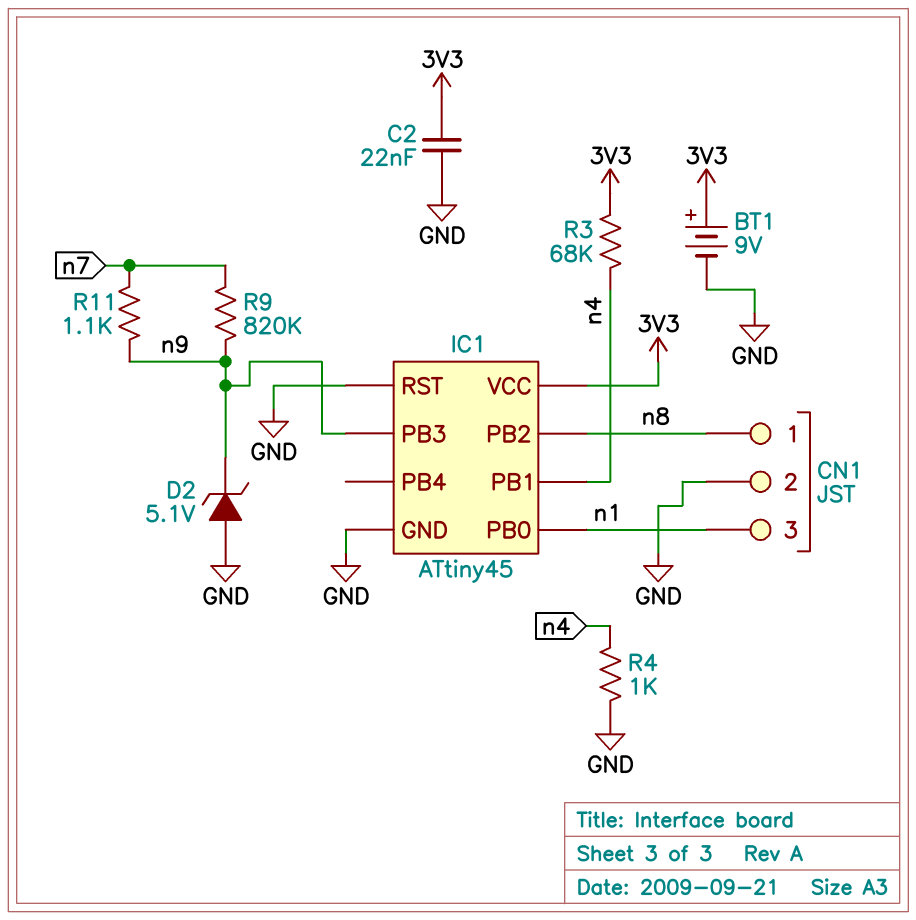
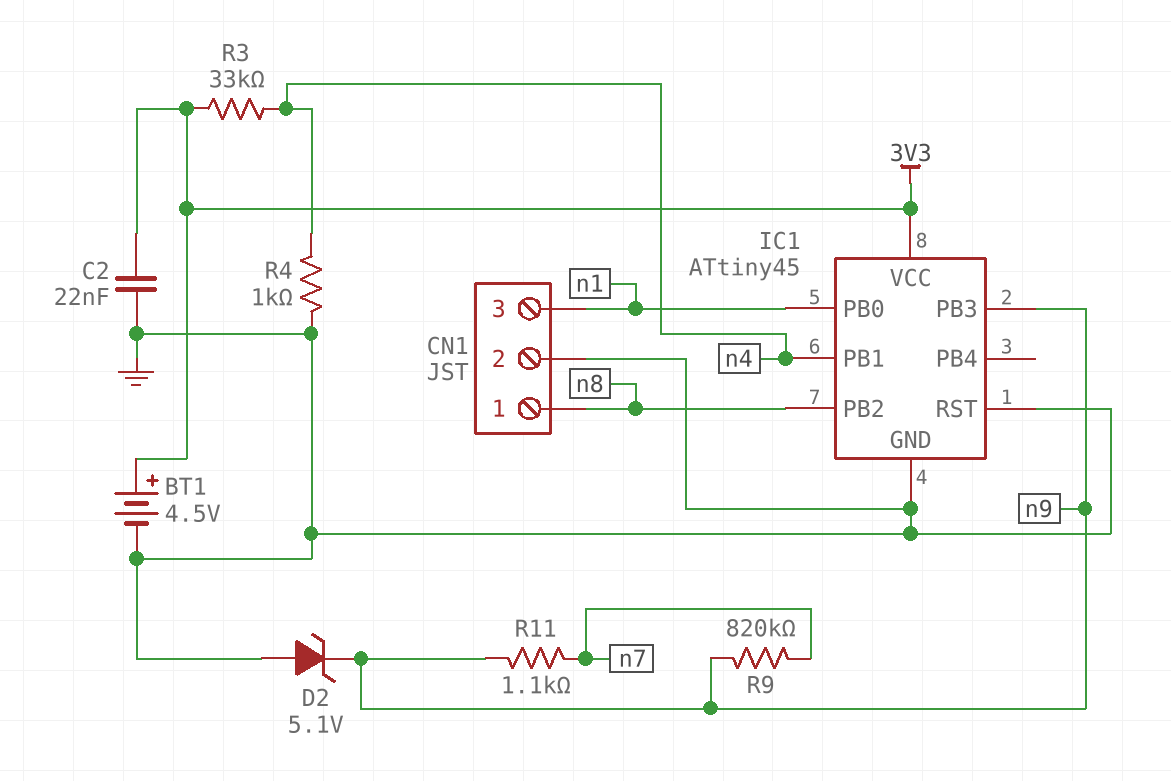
BT1: 9V (plus 3V3, minus GND) -> 4.5V (plus 3V3, minus GND)
R3: 68k (3V3, n4) -> 33k (3V3, n4)

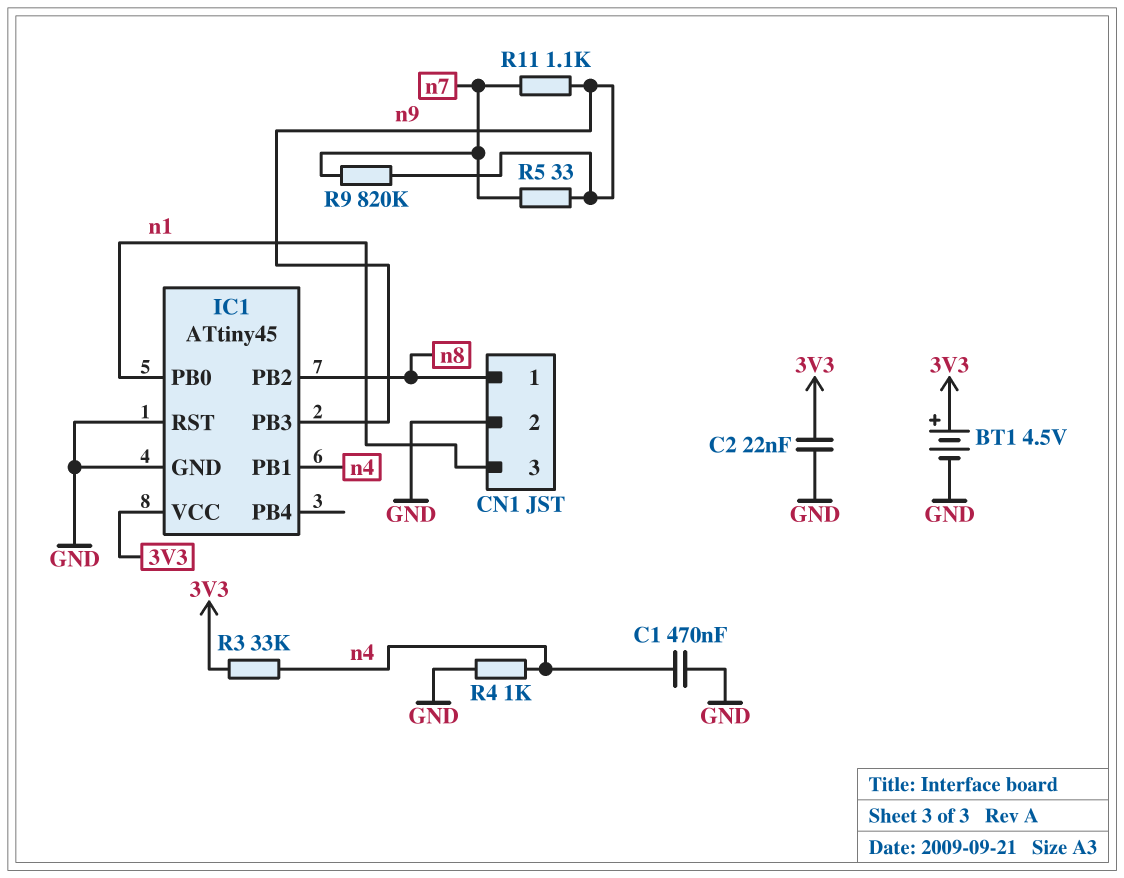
C1: none -> 470nF (GND, n4)
D2: zener 5.1V (A GND, K n9) -> none
R5: none -> 33 (n7, n9)

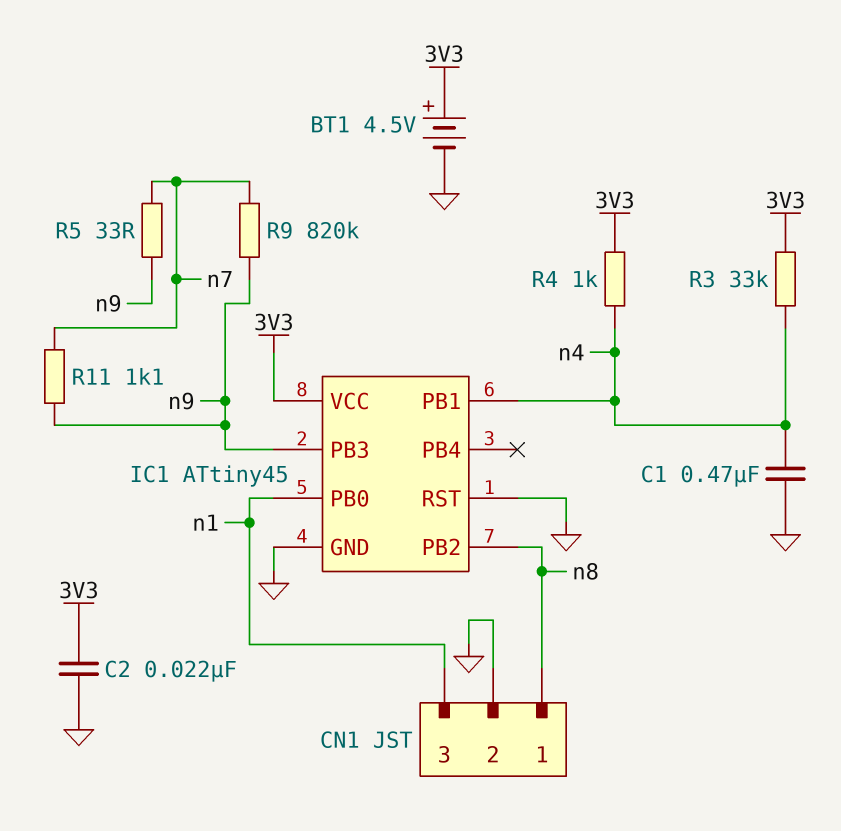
R4: 1k (GND, n4) -> 1k (3V3, n4)

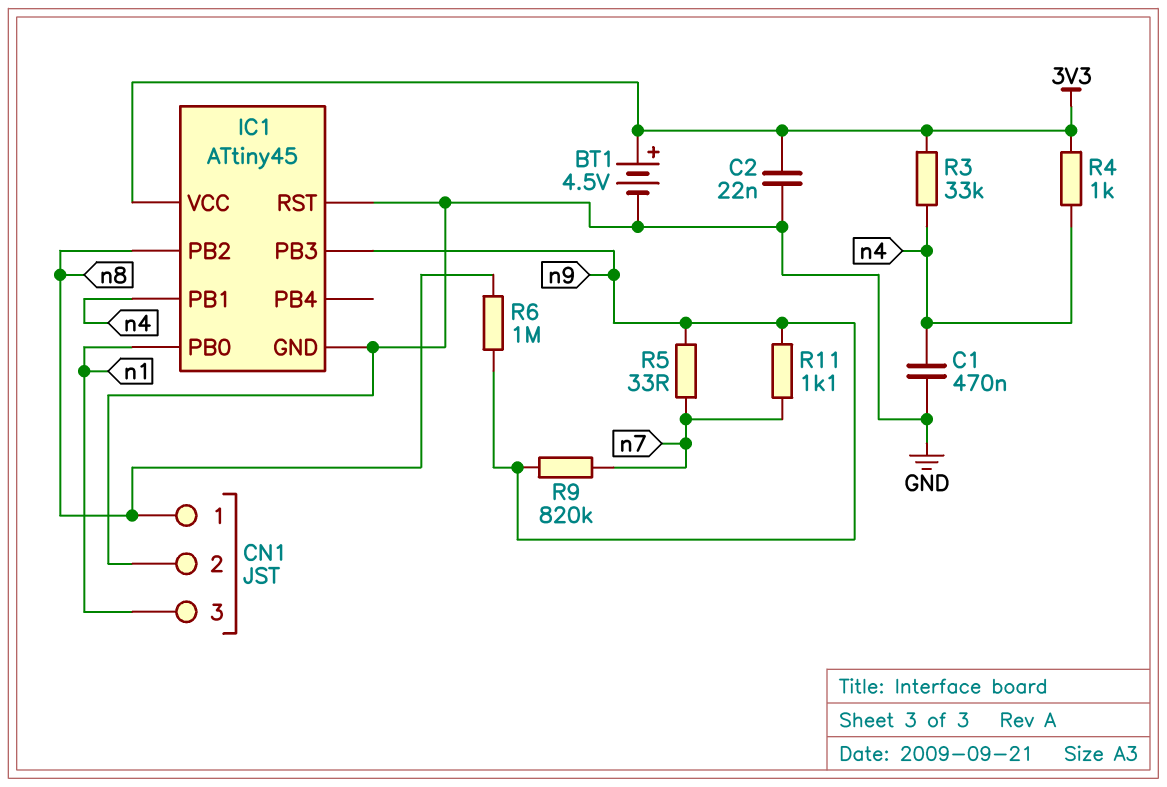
R6: none -> 1M (n8, n9)

